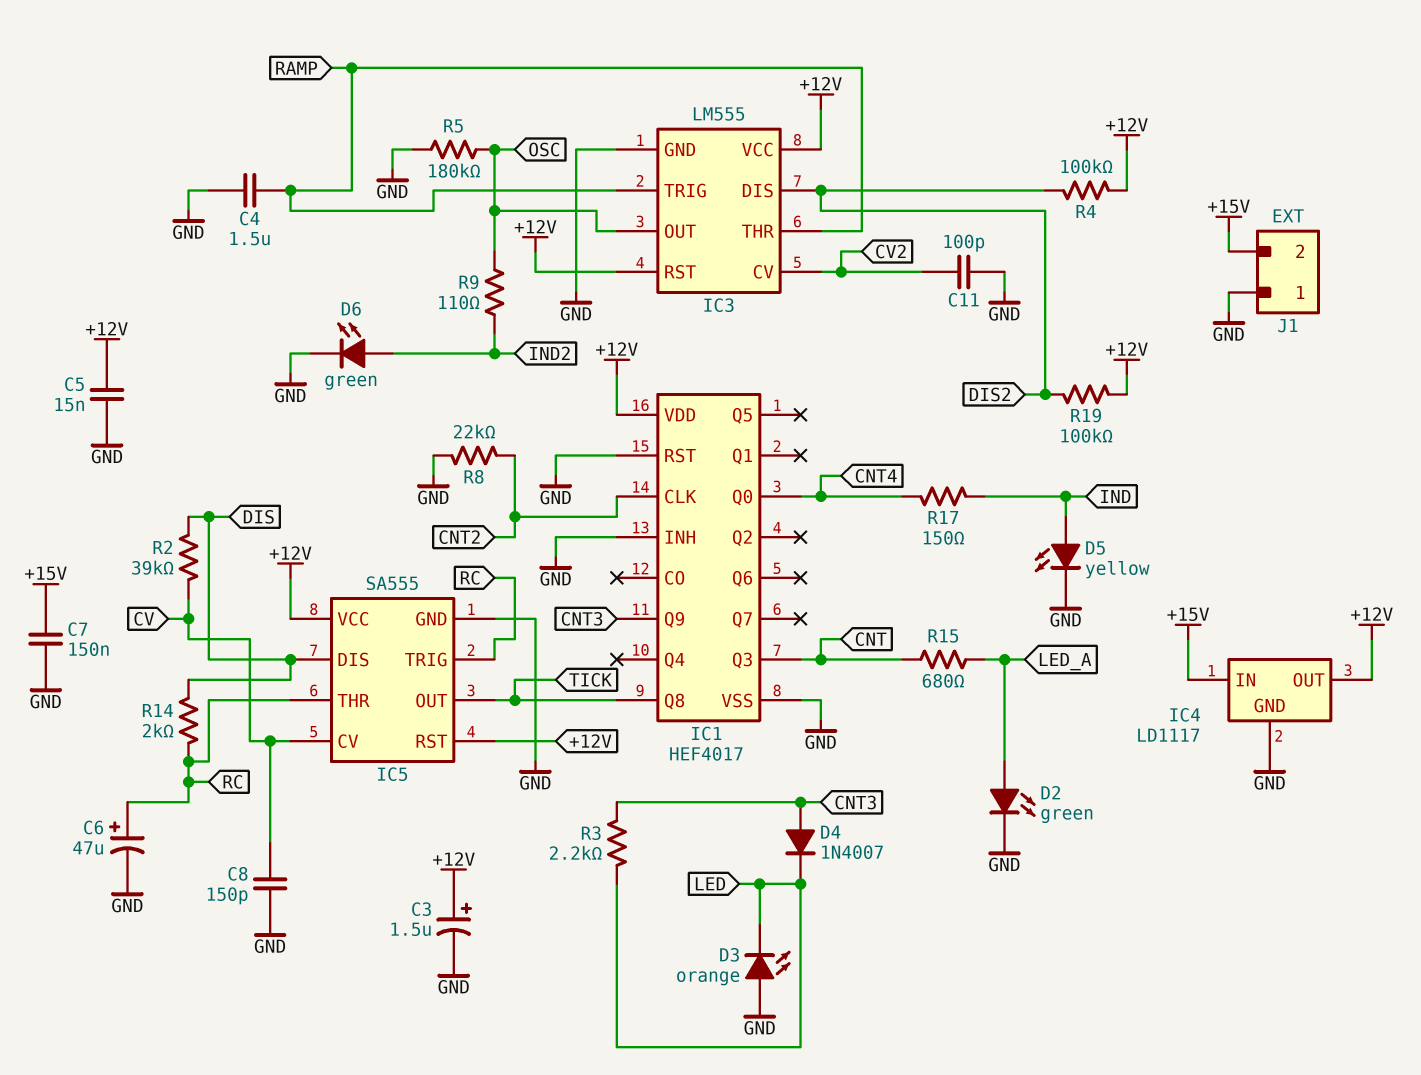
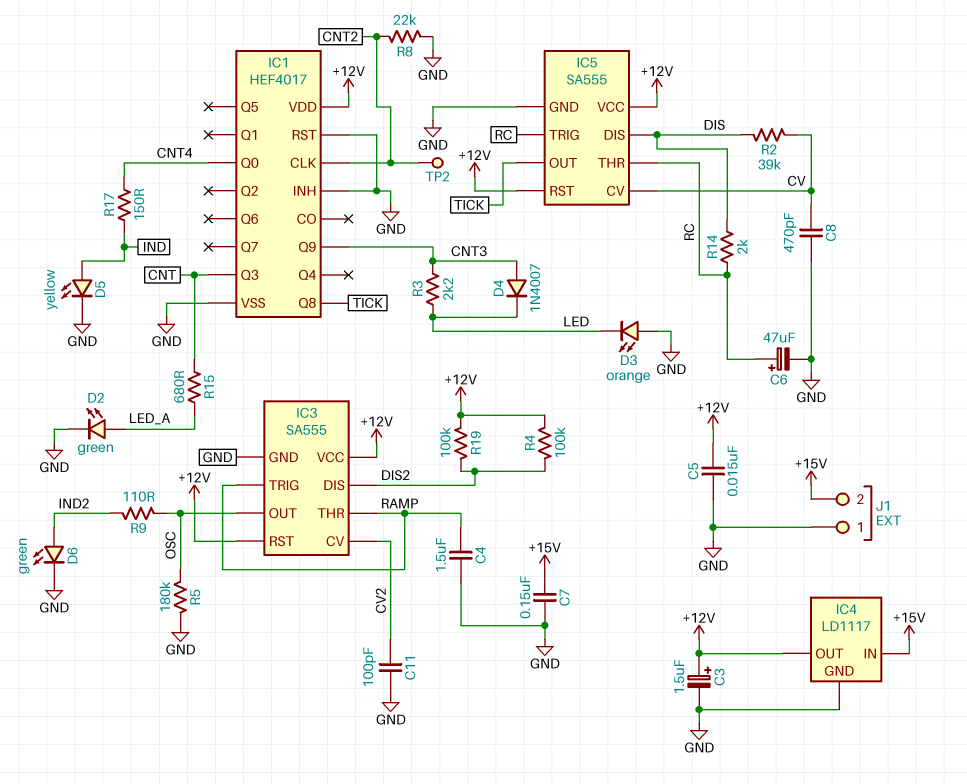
C8: 150pF (CV, GND) -> 470pF (CV, GND)
IC3: LM555 -> SA555
TP2: none -> test point (CNT2)

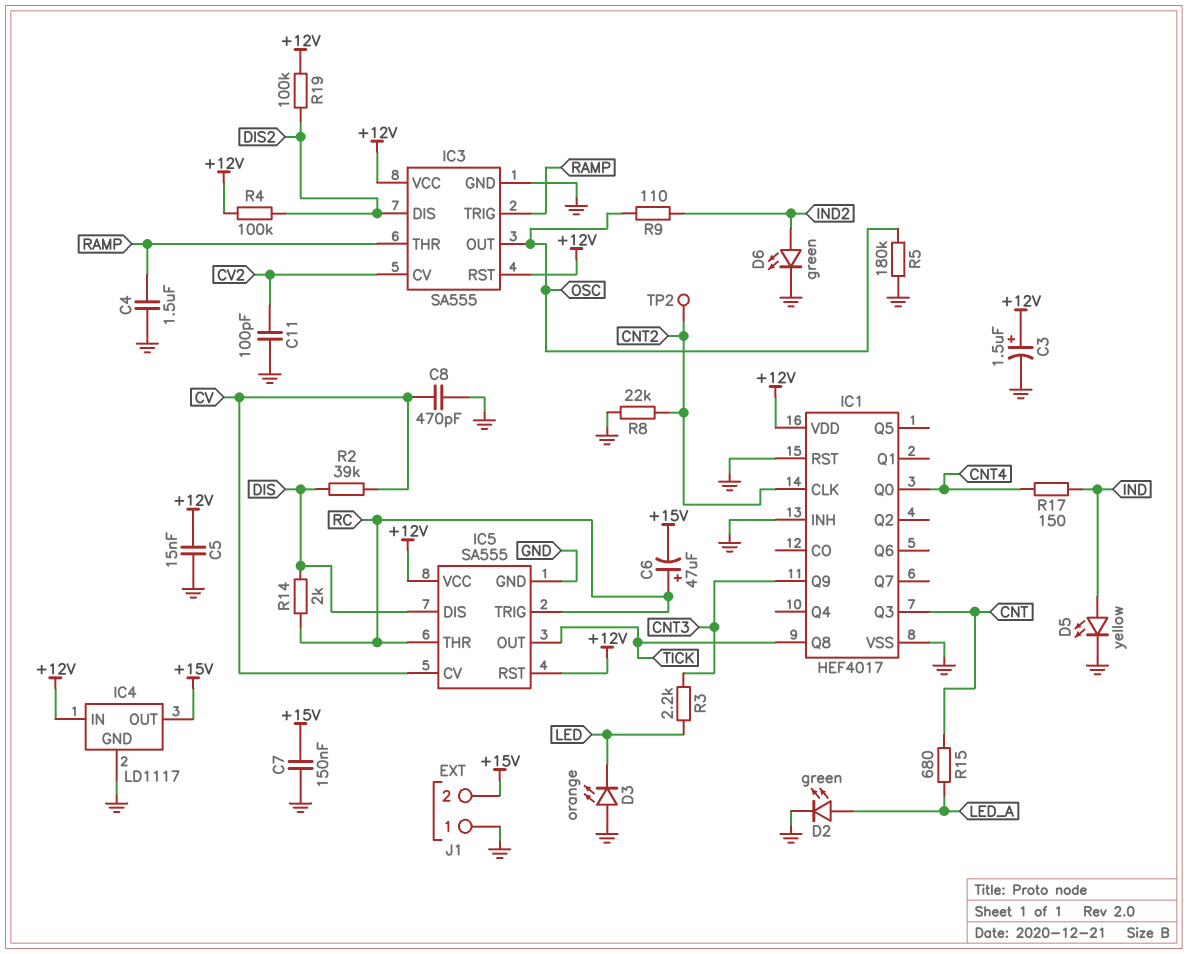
C6: 47uF (plus RC, minus GND) -> 47uF (plus RC, minus +15V)
D4: diode 1N4007 (A CNT3, K LED) -> none
IC4 pin IN: +15V -> +12V
IC4 pin OUT: +12V -> +15V

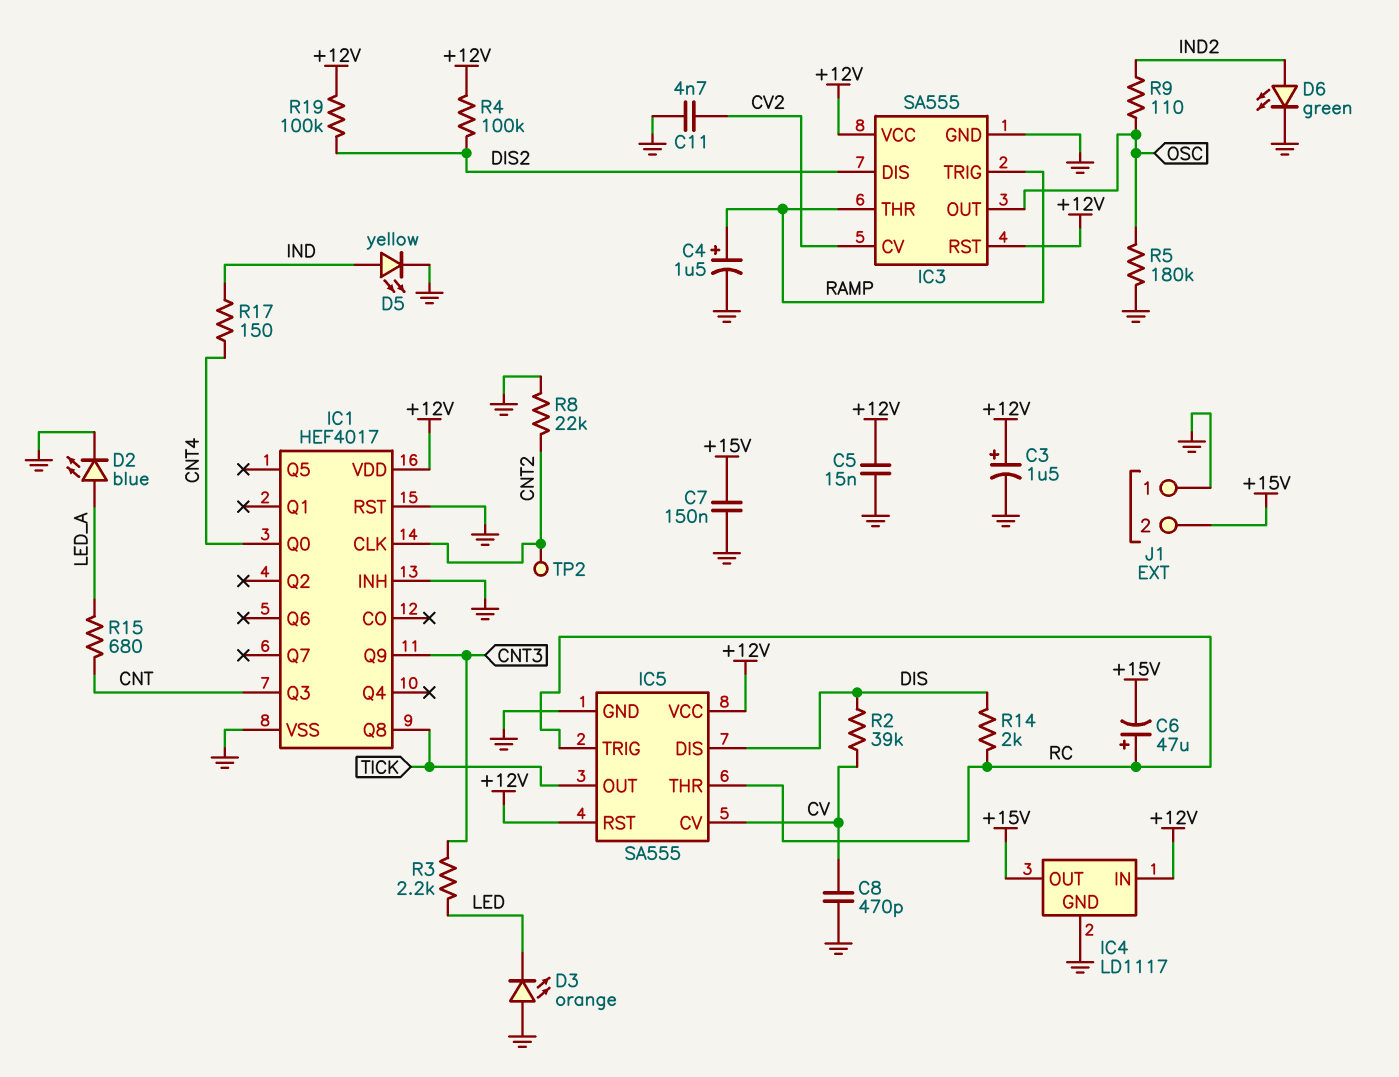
C4: 1.5uF (GND, RAMP) -> 1.5uF (plus RAMP, minus GND)
C11: 100pF (CV2, GND) -> 4.7nF (CV2, GND)
D2: LED green (A LED_A, K GND) -> LED blue (A LED_A, K GND)

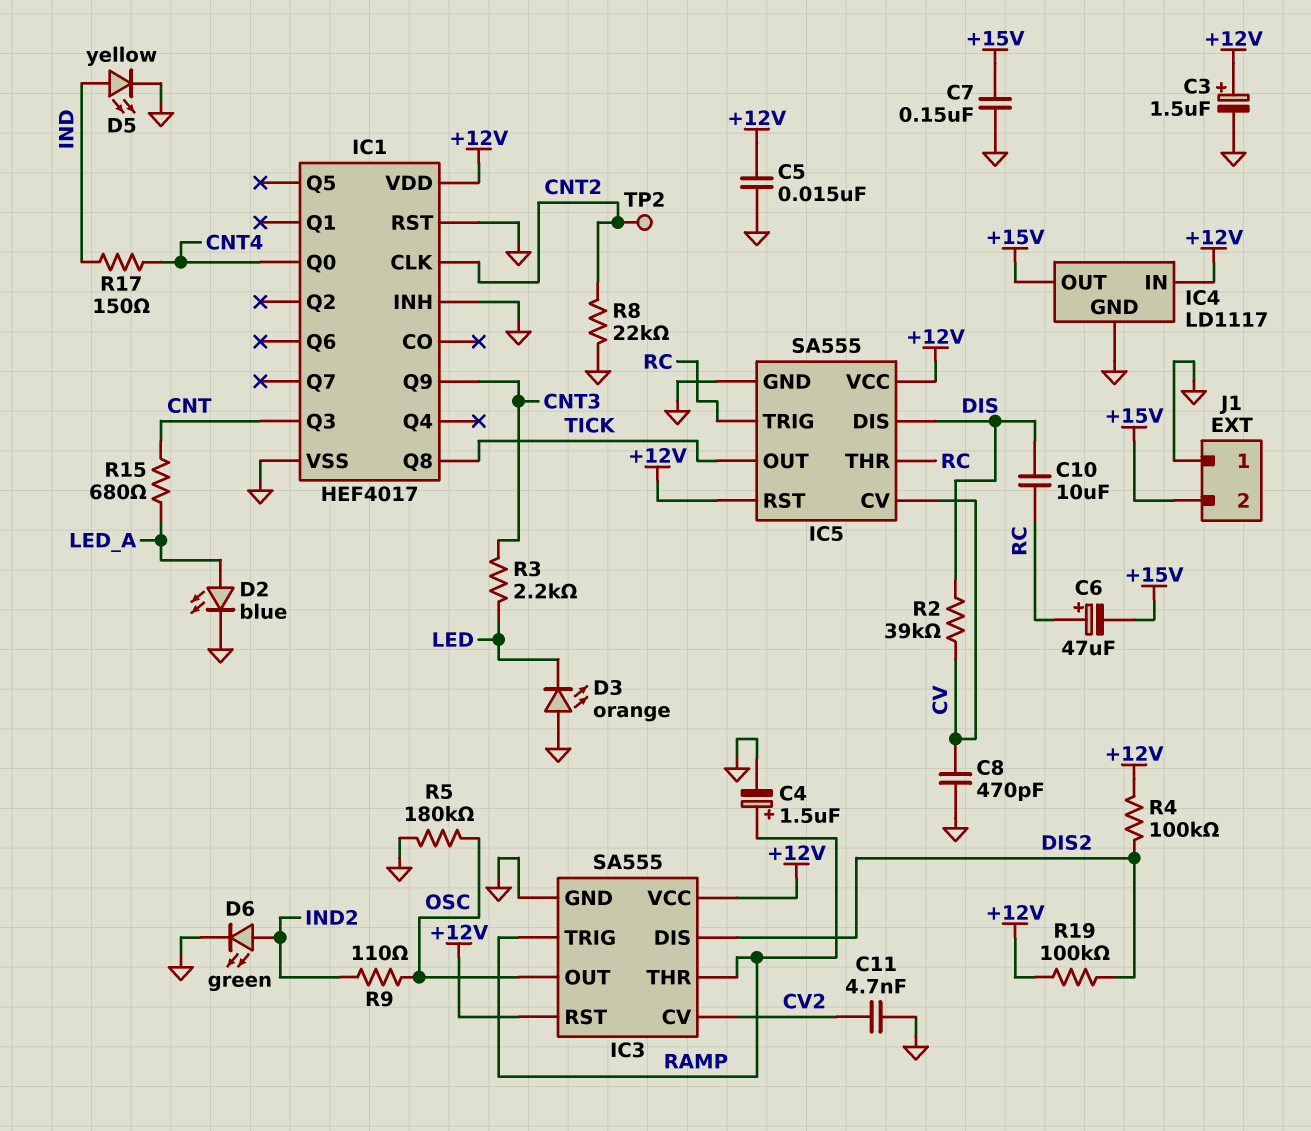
C10: none -> 10uF (DIS, RC)
R14: 2k (DIS, RC) -> none

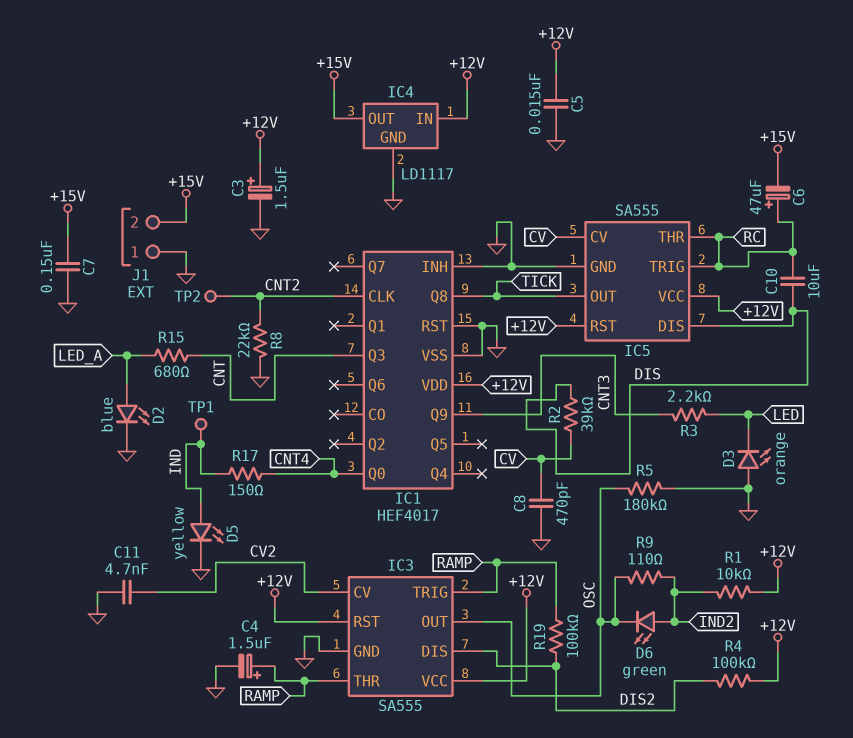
D6: LED green (A IND2, K GND) -> LED green (A IND2, K OSC)
R1: none -> 10k (+12V, IND2)
R19: 100k (+12V, DIS2) -> 100k (DIS2, RAMP)
TP1: none -> test point (IND)

